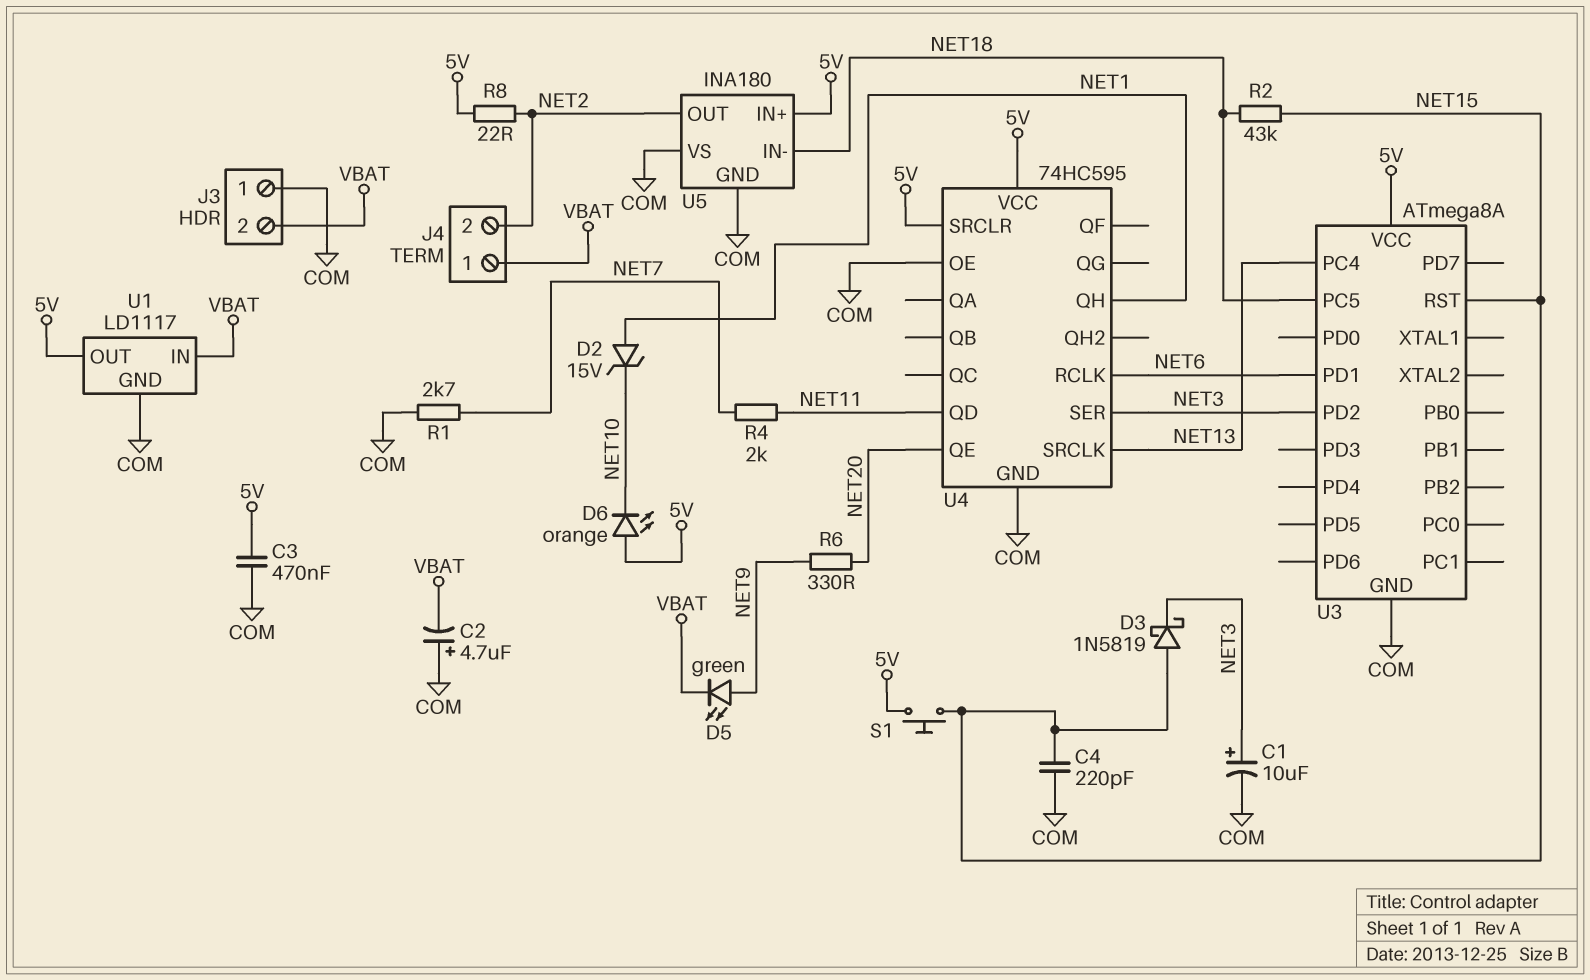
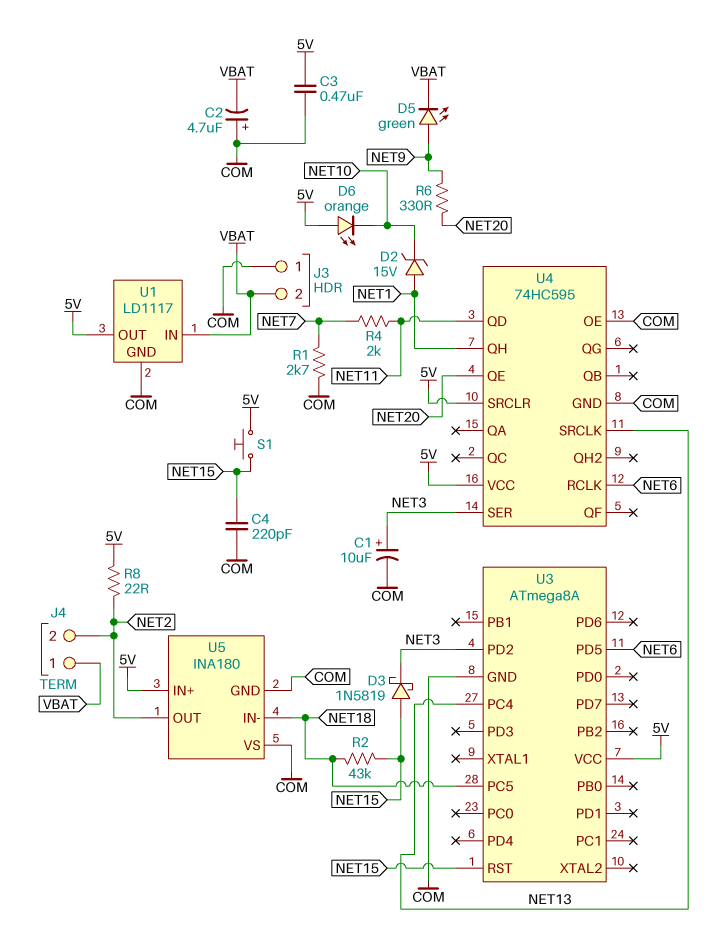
U3 pin PD1: NET6 -> none
U3 pin PD5: none -> NET6

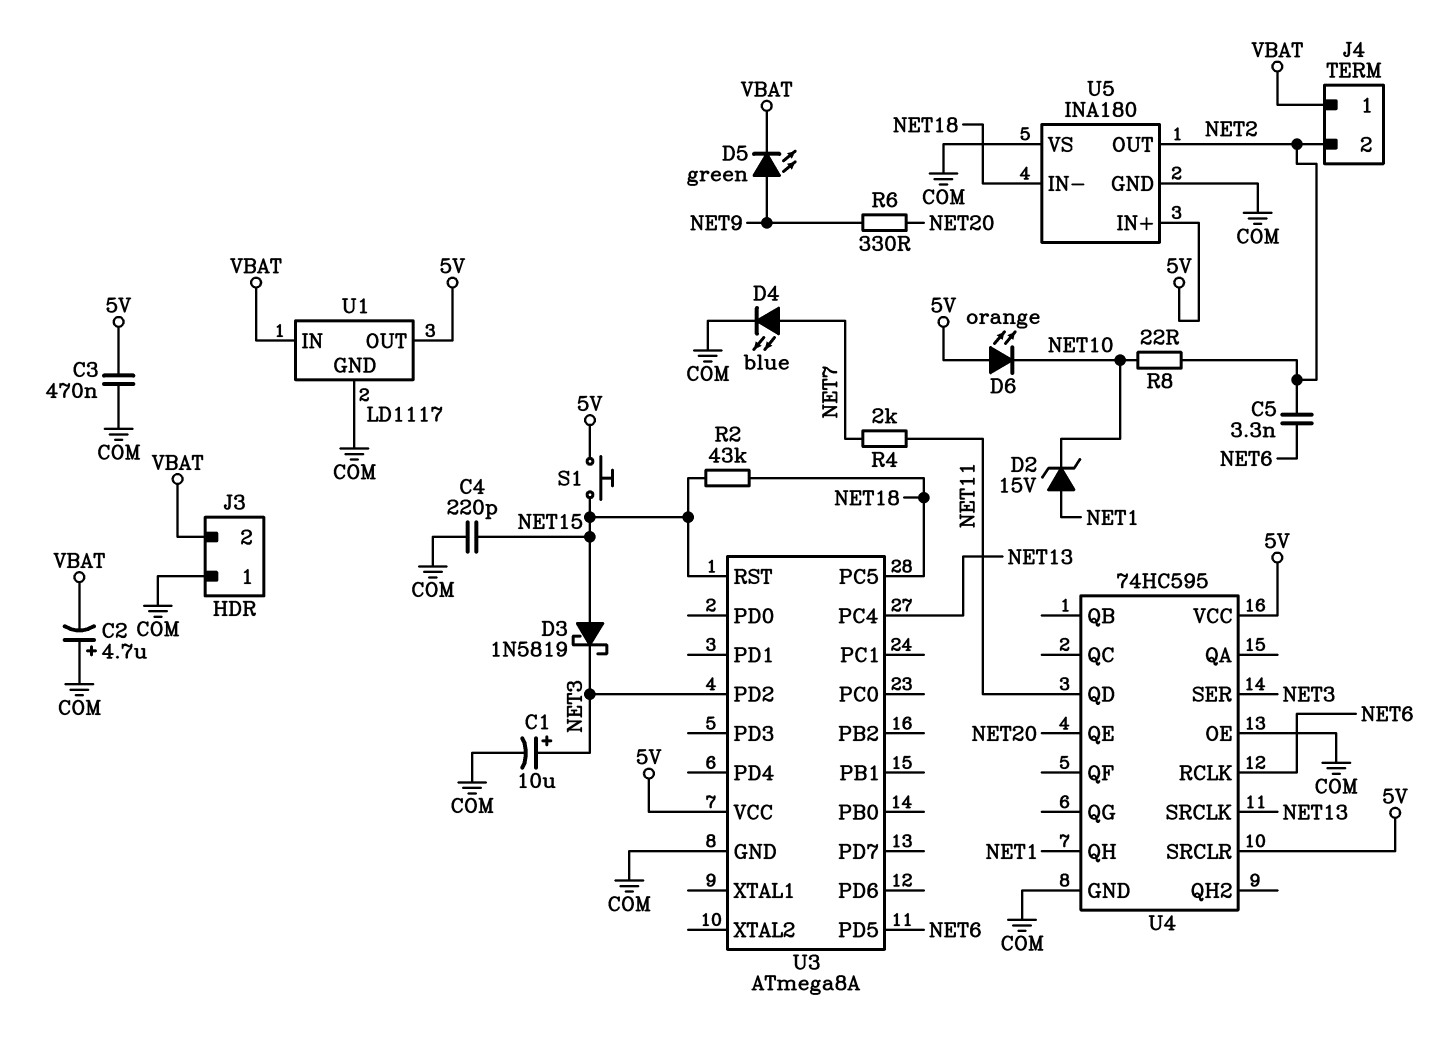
C5: none -> 3.3nF (NET2, NET6)
D4: none -> LED blue (A NET7, K COM)
R1: 2.7k (COM, NET7) -> none
R8: 22 (5V, NET2) -> 22 (NET2, NET10)

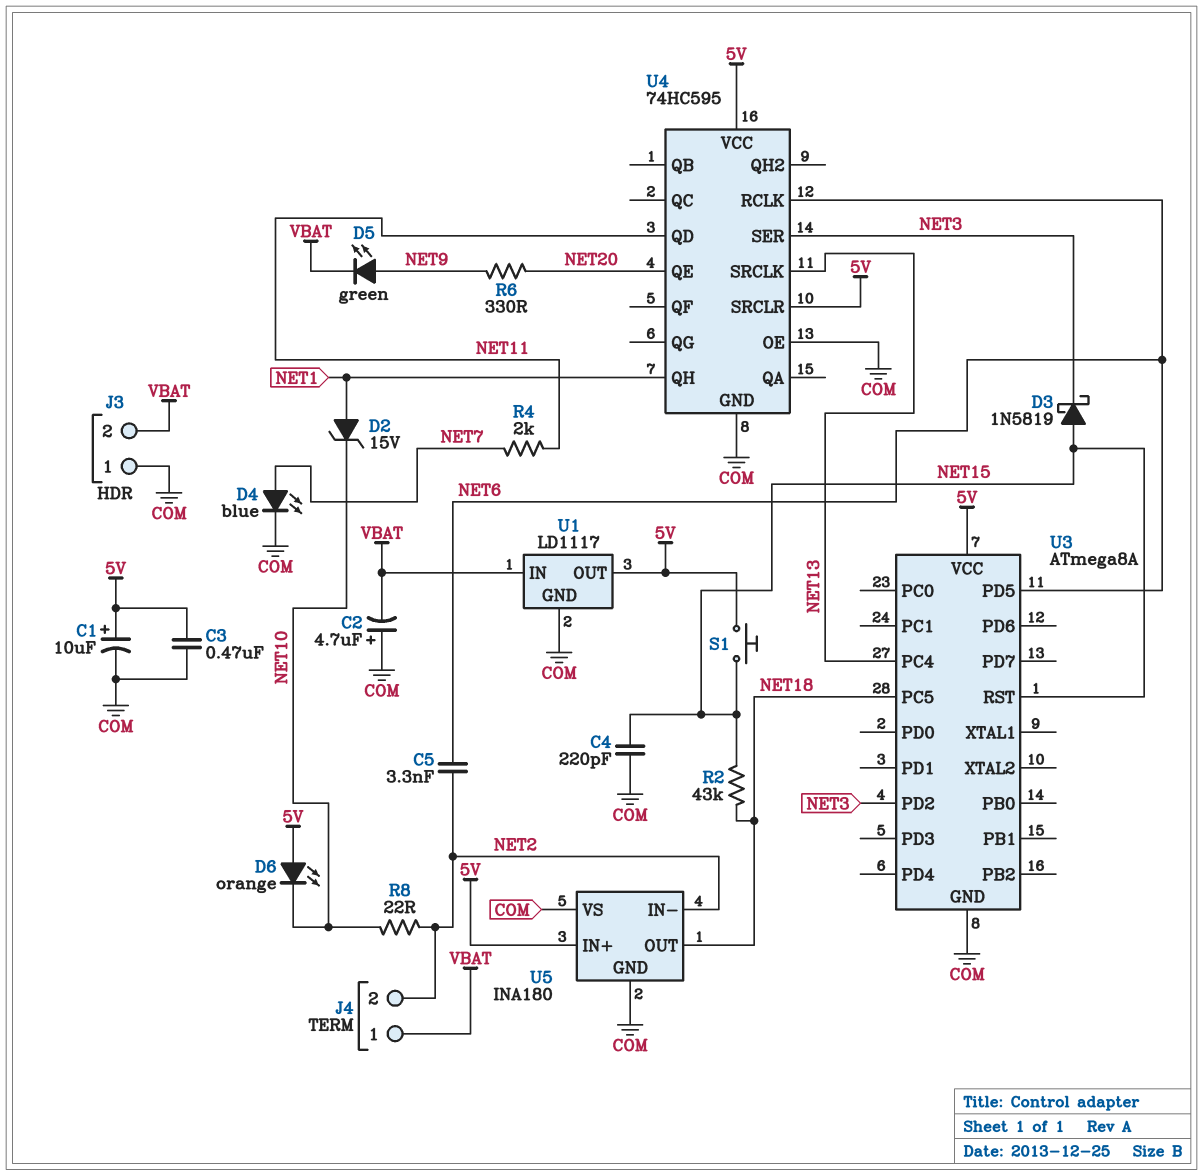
C1: 10uF (plus NET3, minus COM) -> 10uF (plus 5V, minus COM)
U5 pin IN-: NET18 -> NET2
U5 pin OUT: NET2 -> NET18

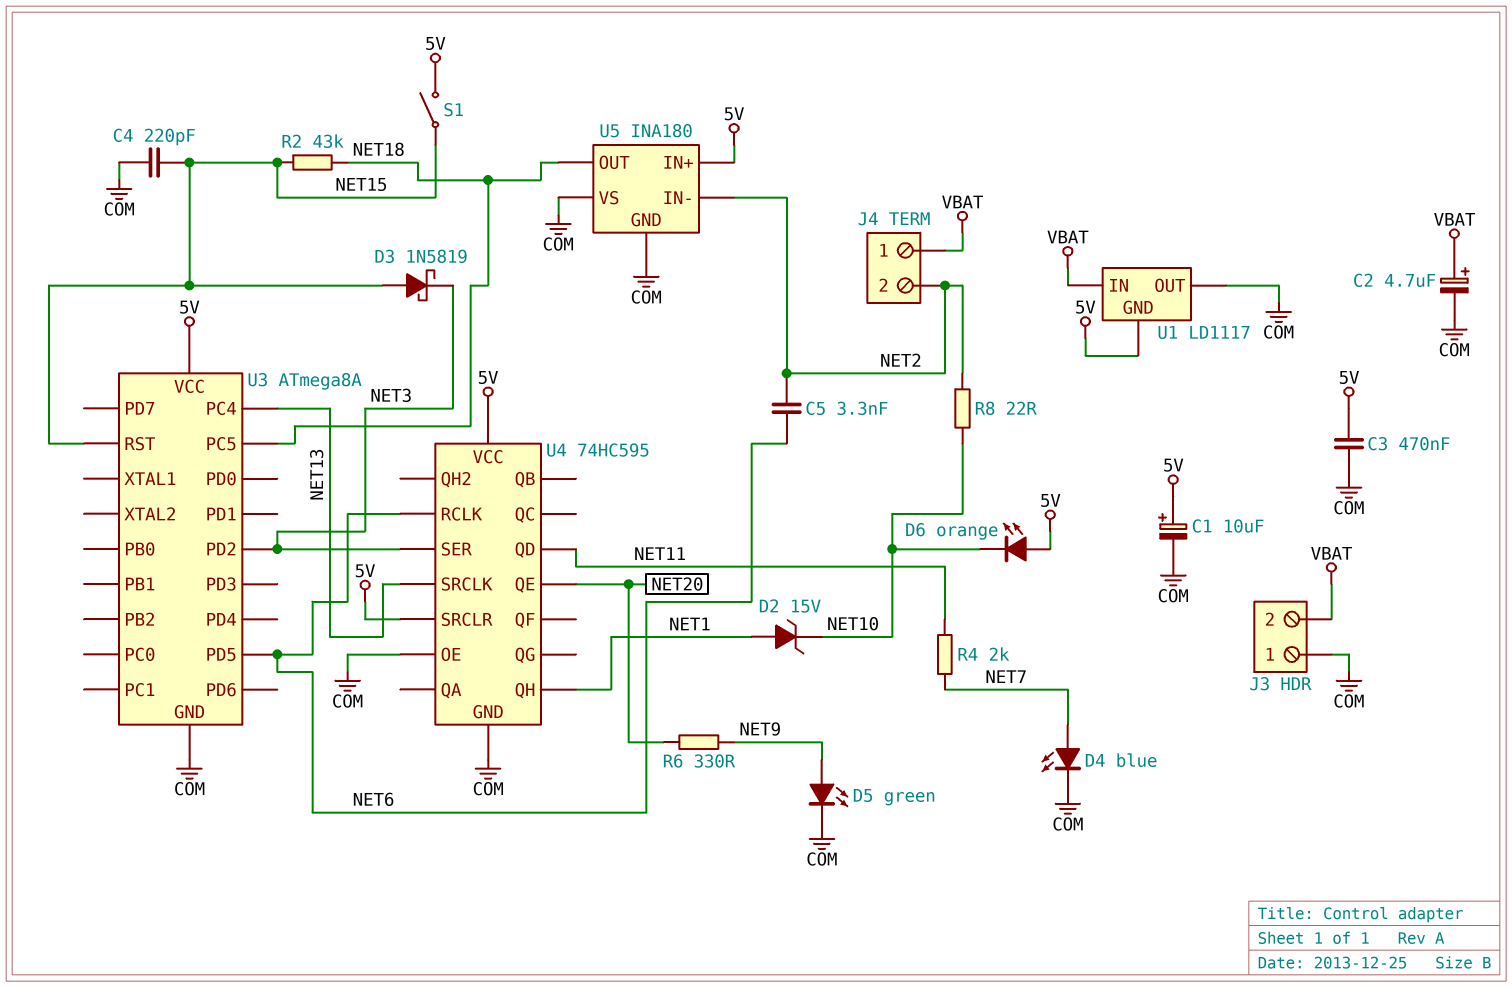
C2: 4.7uF (plus COM, minus VBAT) -> 4.7uF (plus VBAT, minus COM)
D5: LED green (A NET9, K VBAT) -> LED green (A NET9, K COM)
S1: button (5V, NET15) -> switch (5V, NET15)
U1 pin GND: COM -> 5V
U1 pin OUT: 5V -> COM

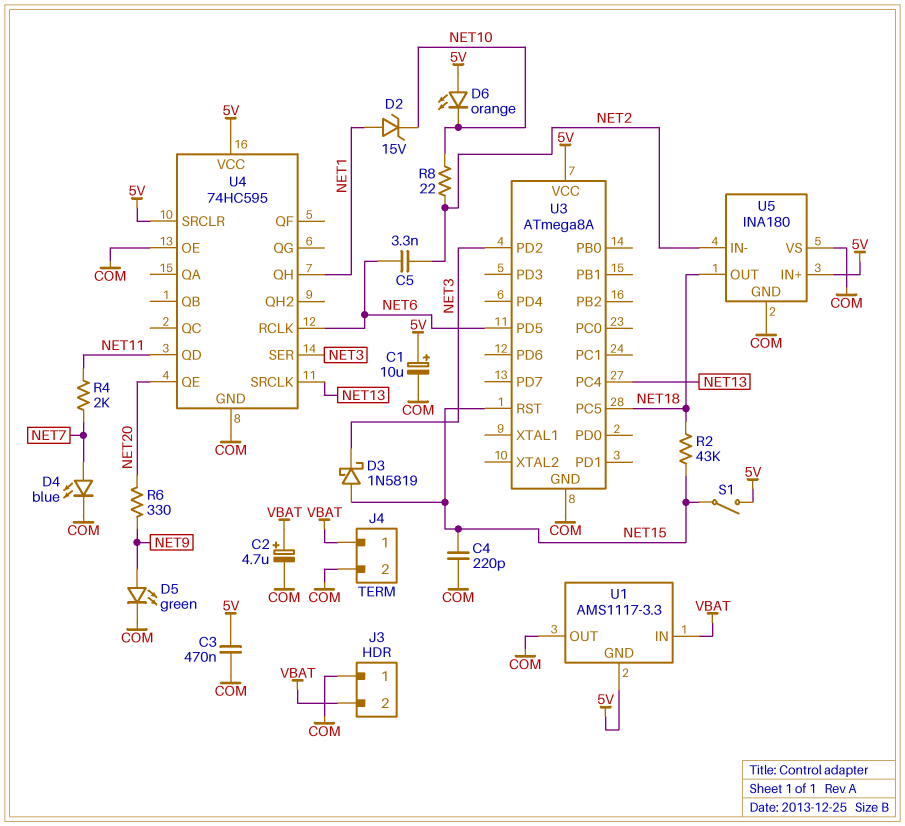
J4 pin 2: NET2 -> COM
U1: LD1117 -> AMS1117-3.3

